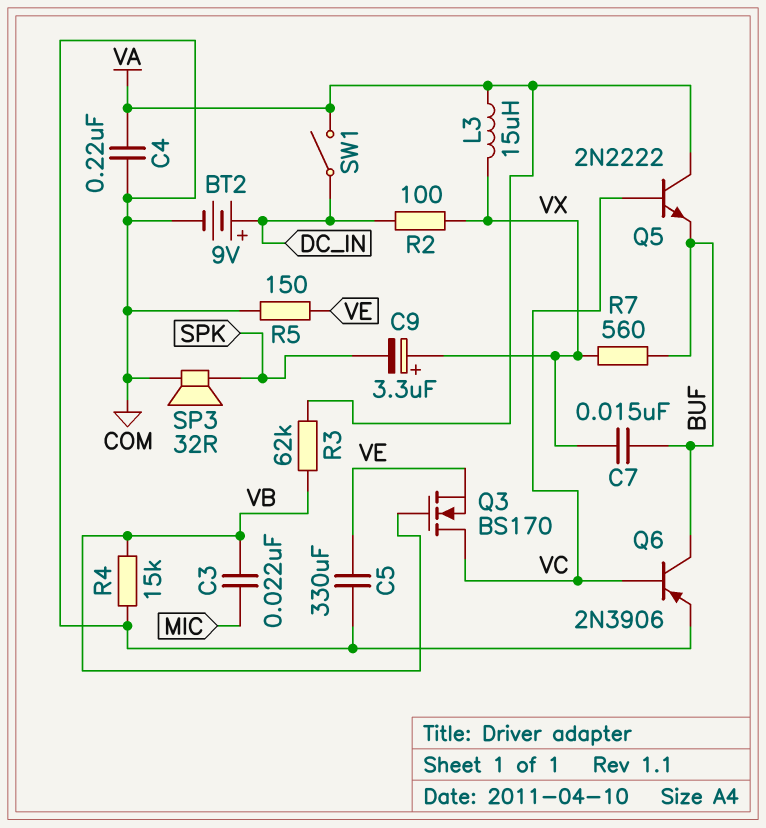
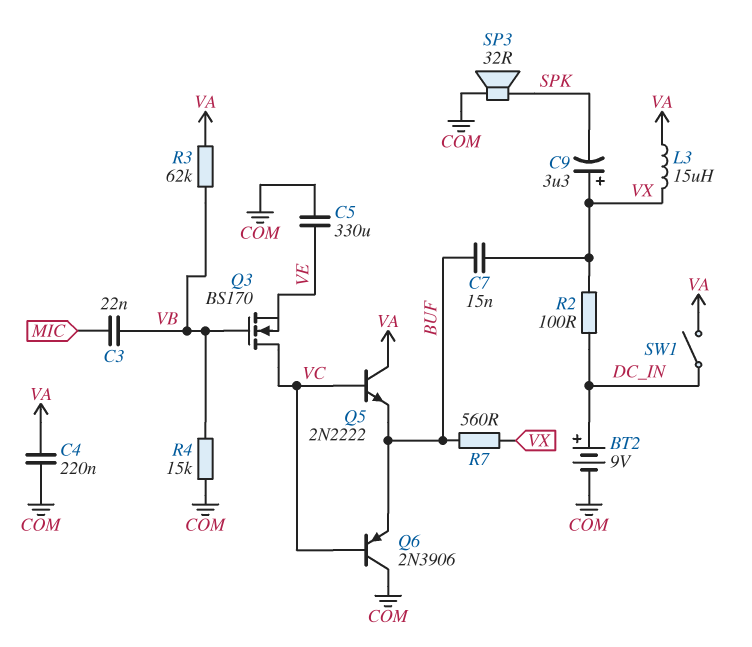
Q6: PNP 2N3906 (B VC, C BUF, E COM) -> PNP 2N3906 (B VC, C COM, E BUF)
R5: 150 (COM, VE) -> none

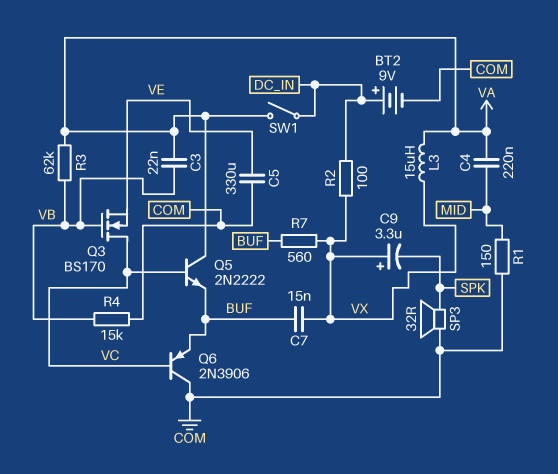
C3: 22nF (MIC, VB) -> 22nF (VA, VB)
C4: 220nF (COM, VA) -> 220nF (MID, VA)
R1: none -> 150 (COM, MID)

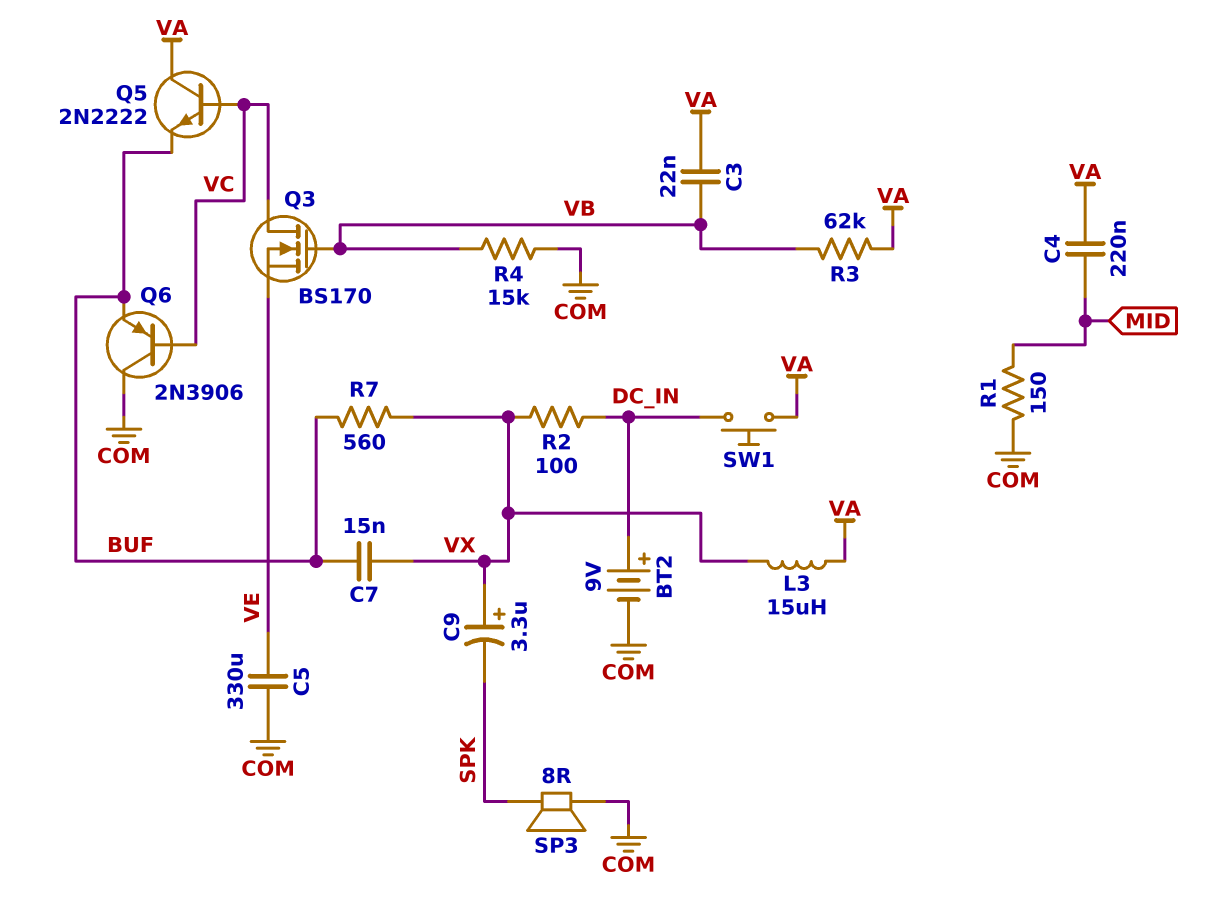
SP3: speaker 32R (COM, SPK) -> speaker 8R (COM, SPK)
SW1: switch (DC_IN, VA) -> button (DC_IN, VA)

